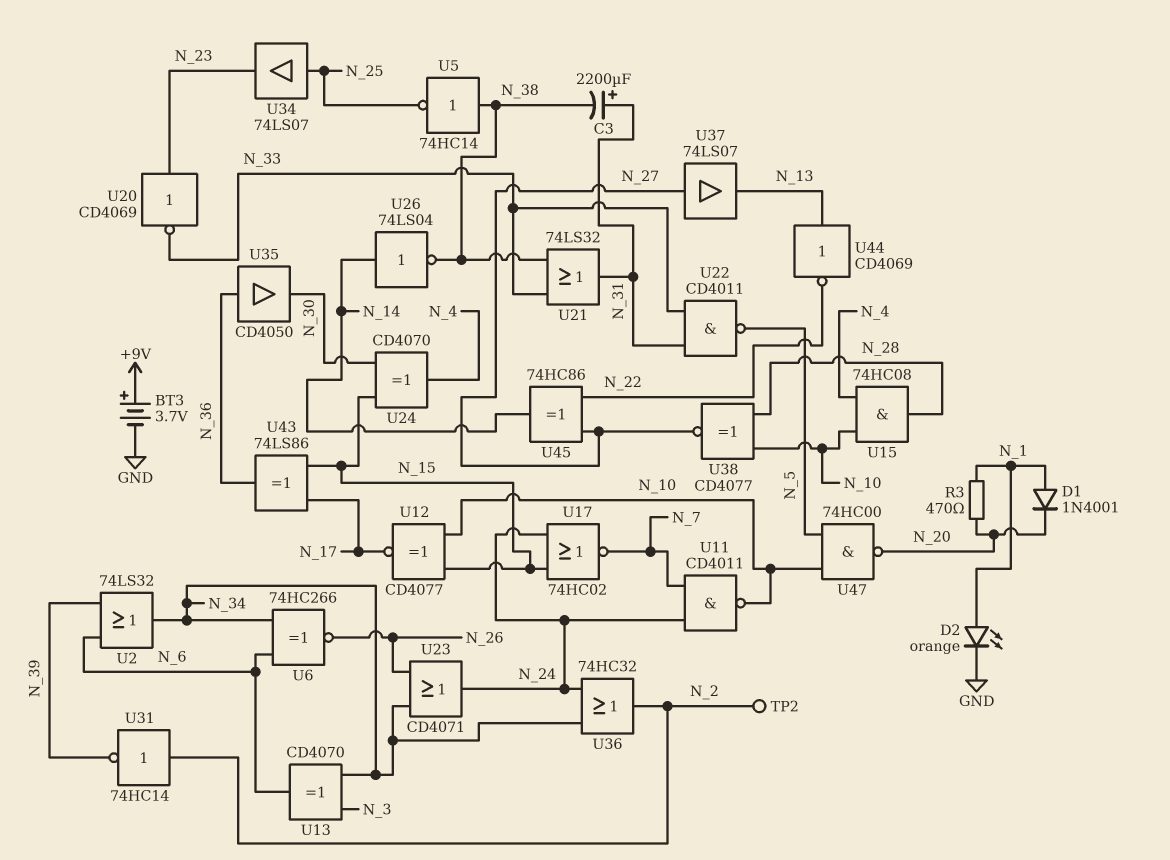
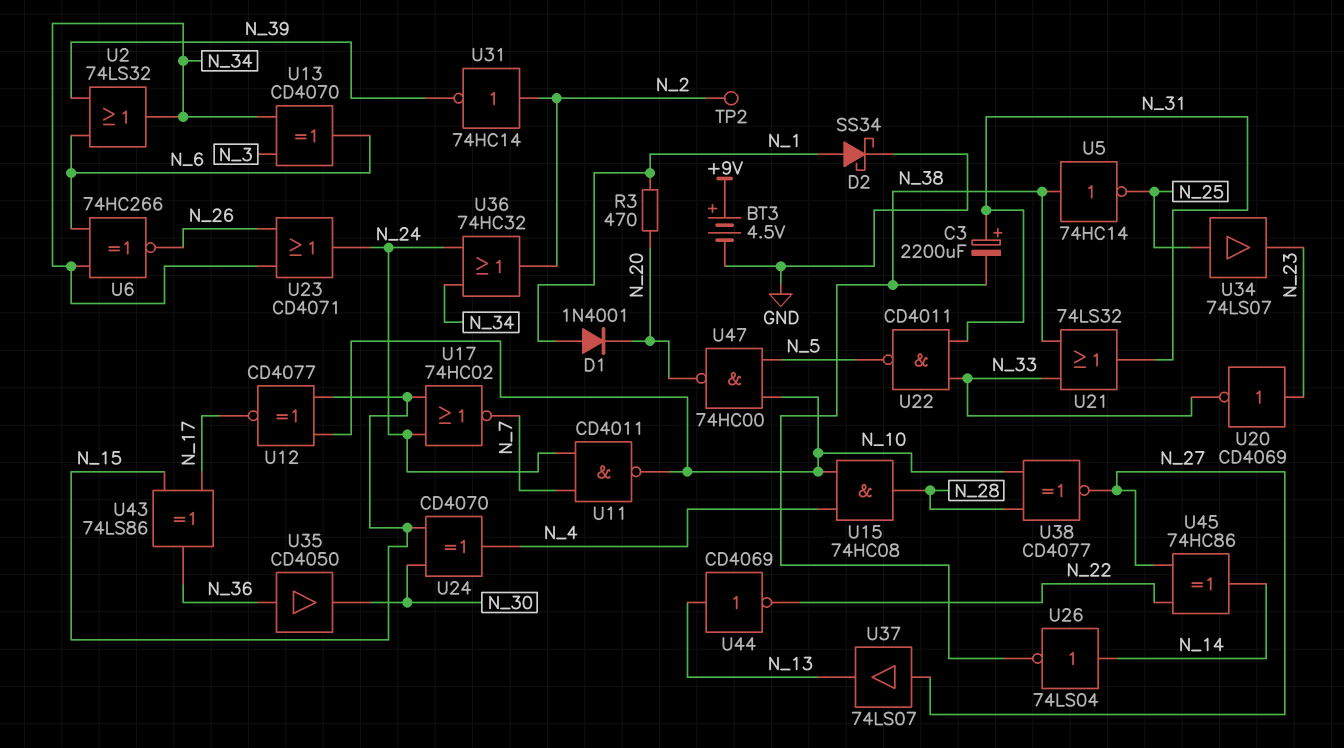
BT3: 3.7V (plus +9V, minus GND) -> 4.5V (plus +9V, minus GND)
D2: LED orange (A N_1, K GND) -> schottky SS34 (A N_1, K GND)

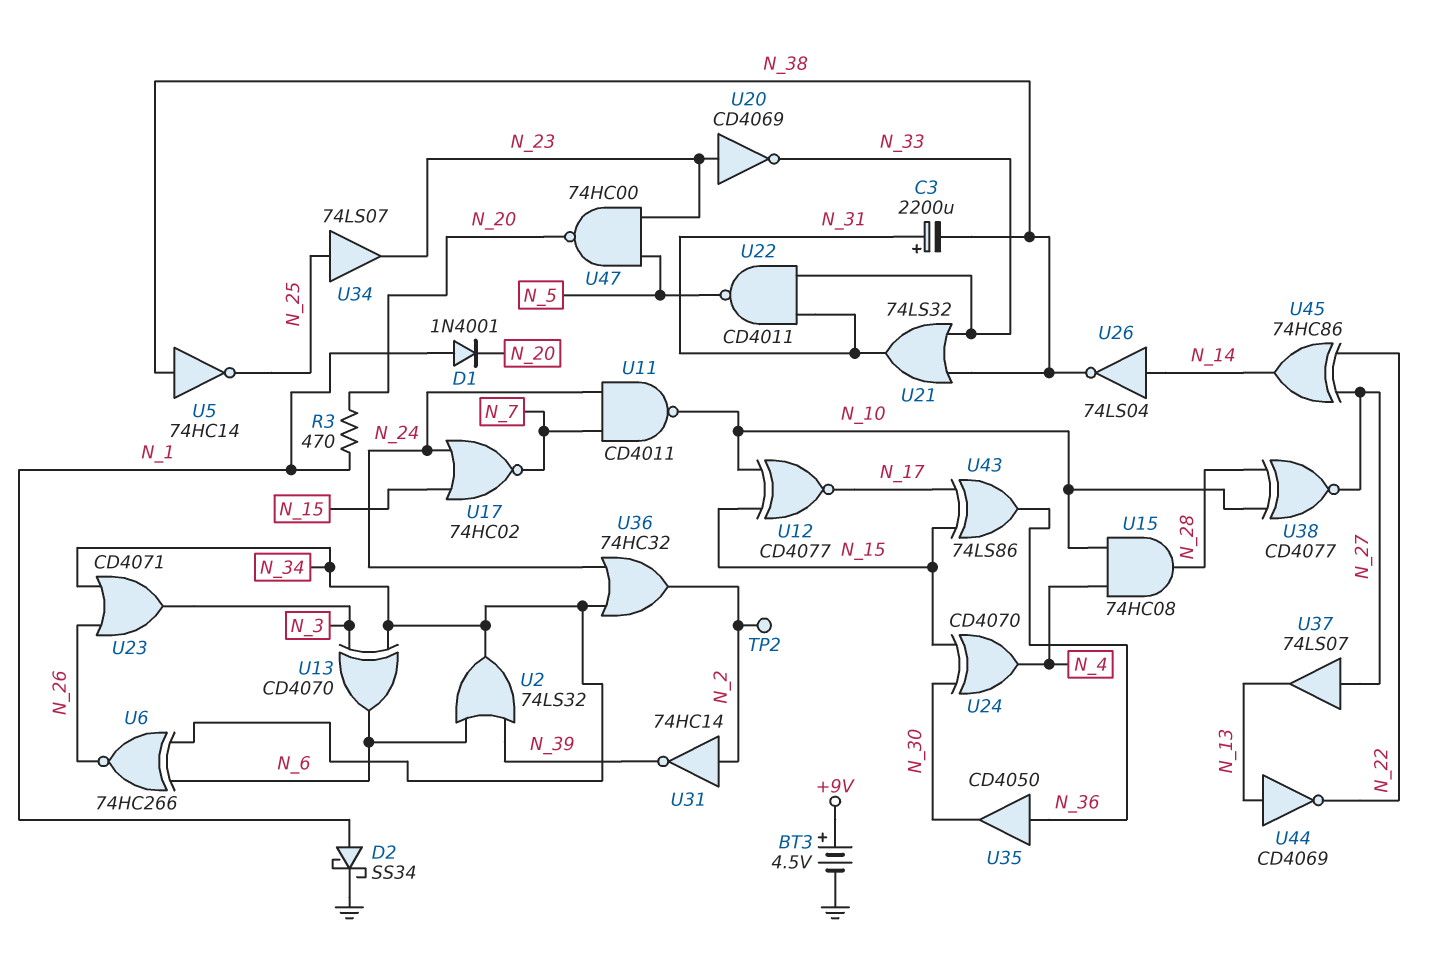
U23: OR CD4071 (in N_26, in N_34, out N_24) -> OR CD4071 (in N_26, in N_34, out N_3)
U47: NAND 74HC00 (in N_5, in N_10, out N_20) -> NAND 74HC00 (in N_5, in N_23, out N_20)

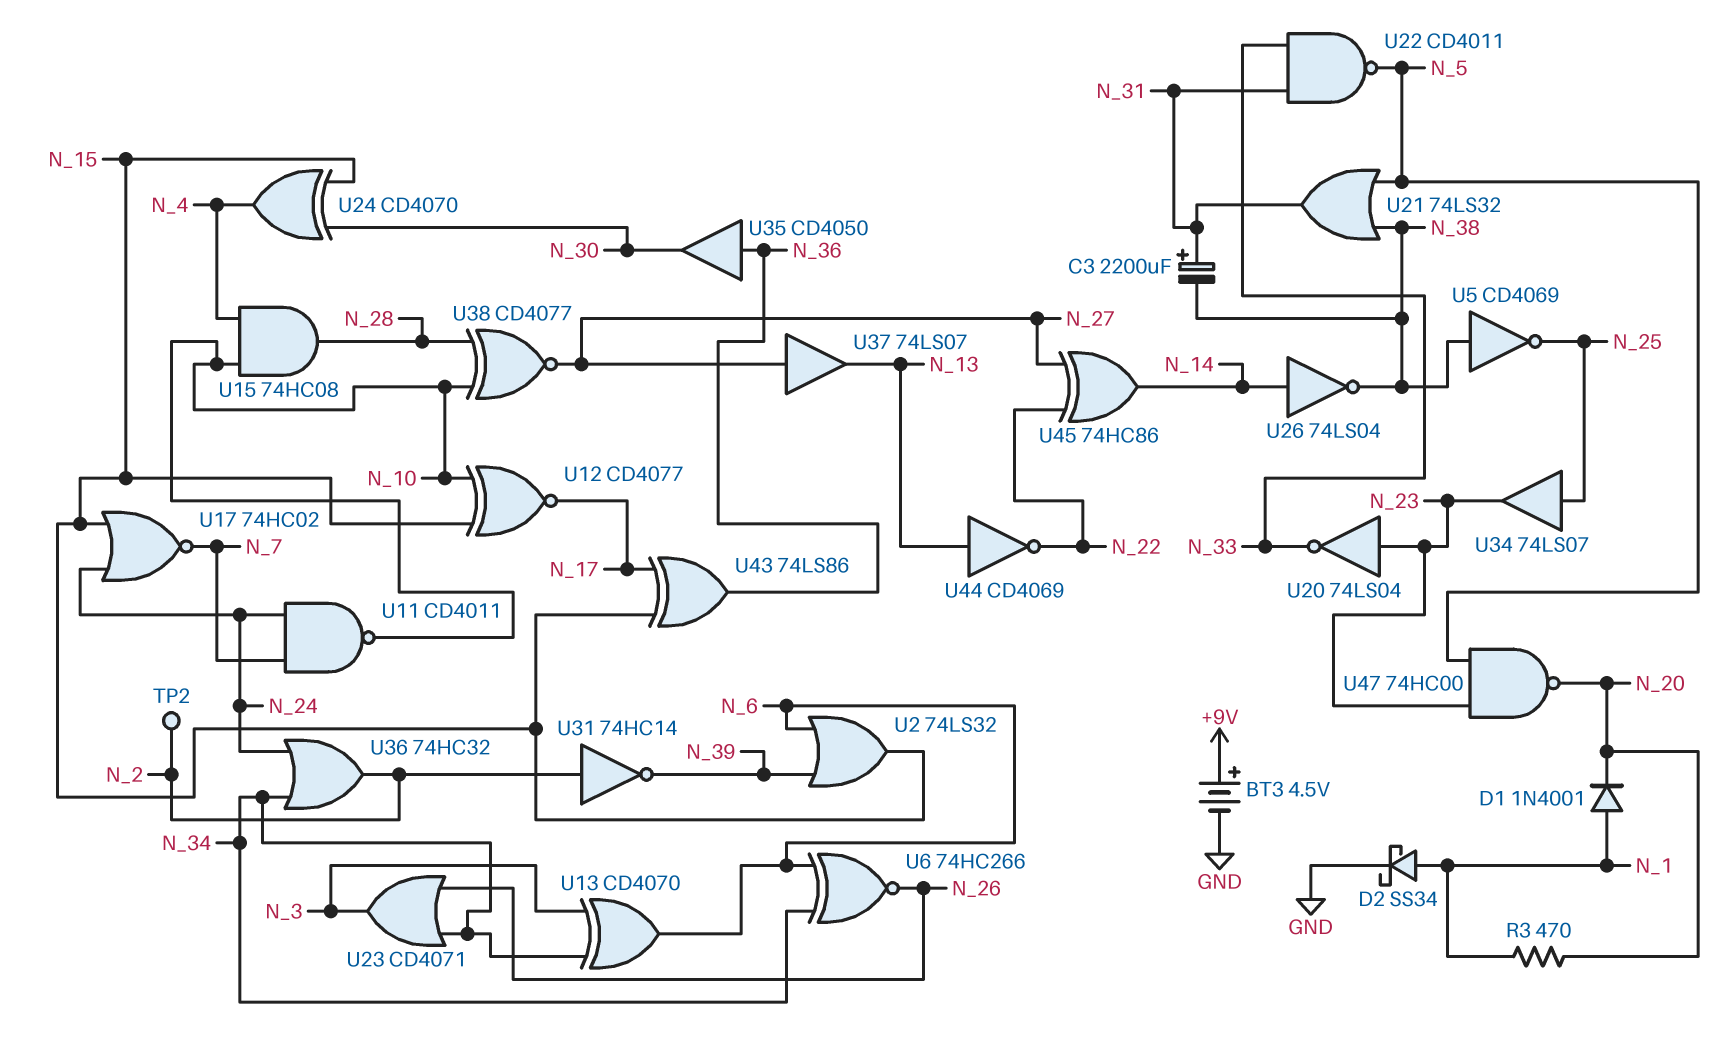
U2: OR 74LS32 (in N_6, in N_39, out N_34) -> OR 74LS32 (in N_6, in N_39, out N_15)
U5: NOT 74HC14 (in N_38, out N_25) -> NOT CD4069 (in N_38, out N_25)
U20: NOT CD4069 (in N_23, out N_33) -> NOT 74LS04 (in N_23, out N_33)
U21: OR 74LS32 (in N_33, in N_38, out N_31) -> OR 74LS32 (in N_5, in N_38, out N_31)

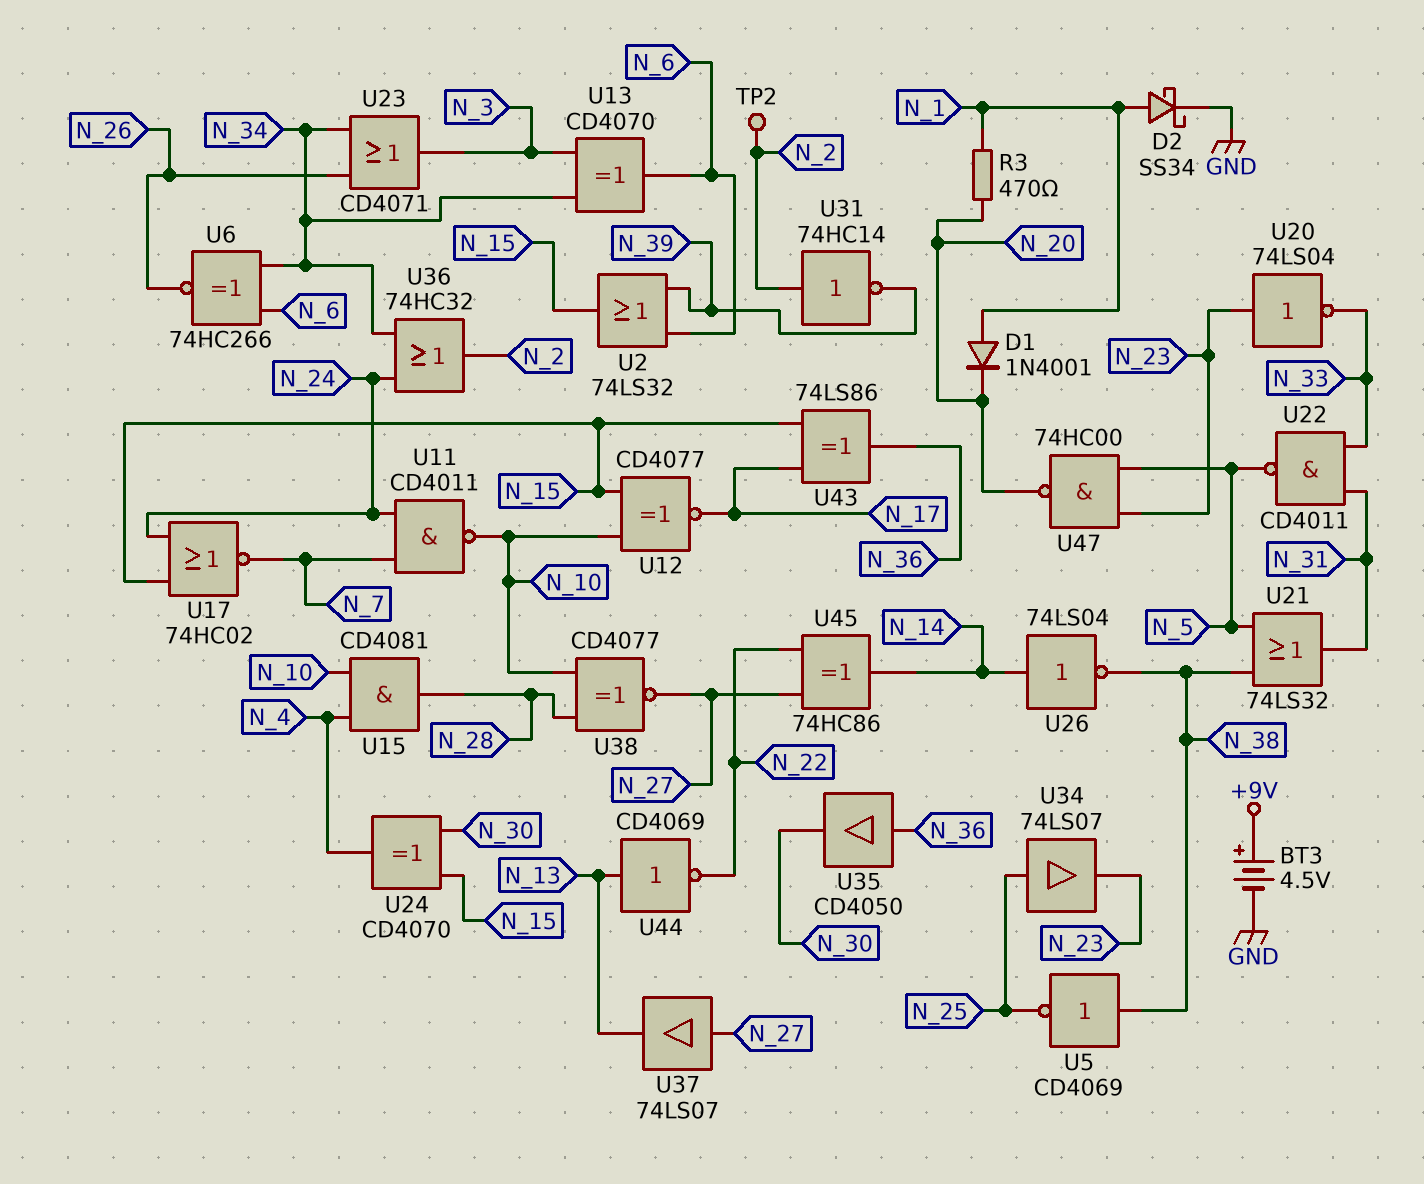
C3: 2200uF (plus N_31, minus N_38) -> none
U15: AND 74HC08 (in N_4, in N_10, out N_28) -> AND CD4081 (in N_4, in N_10, out N_28)

